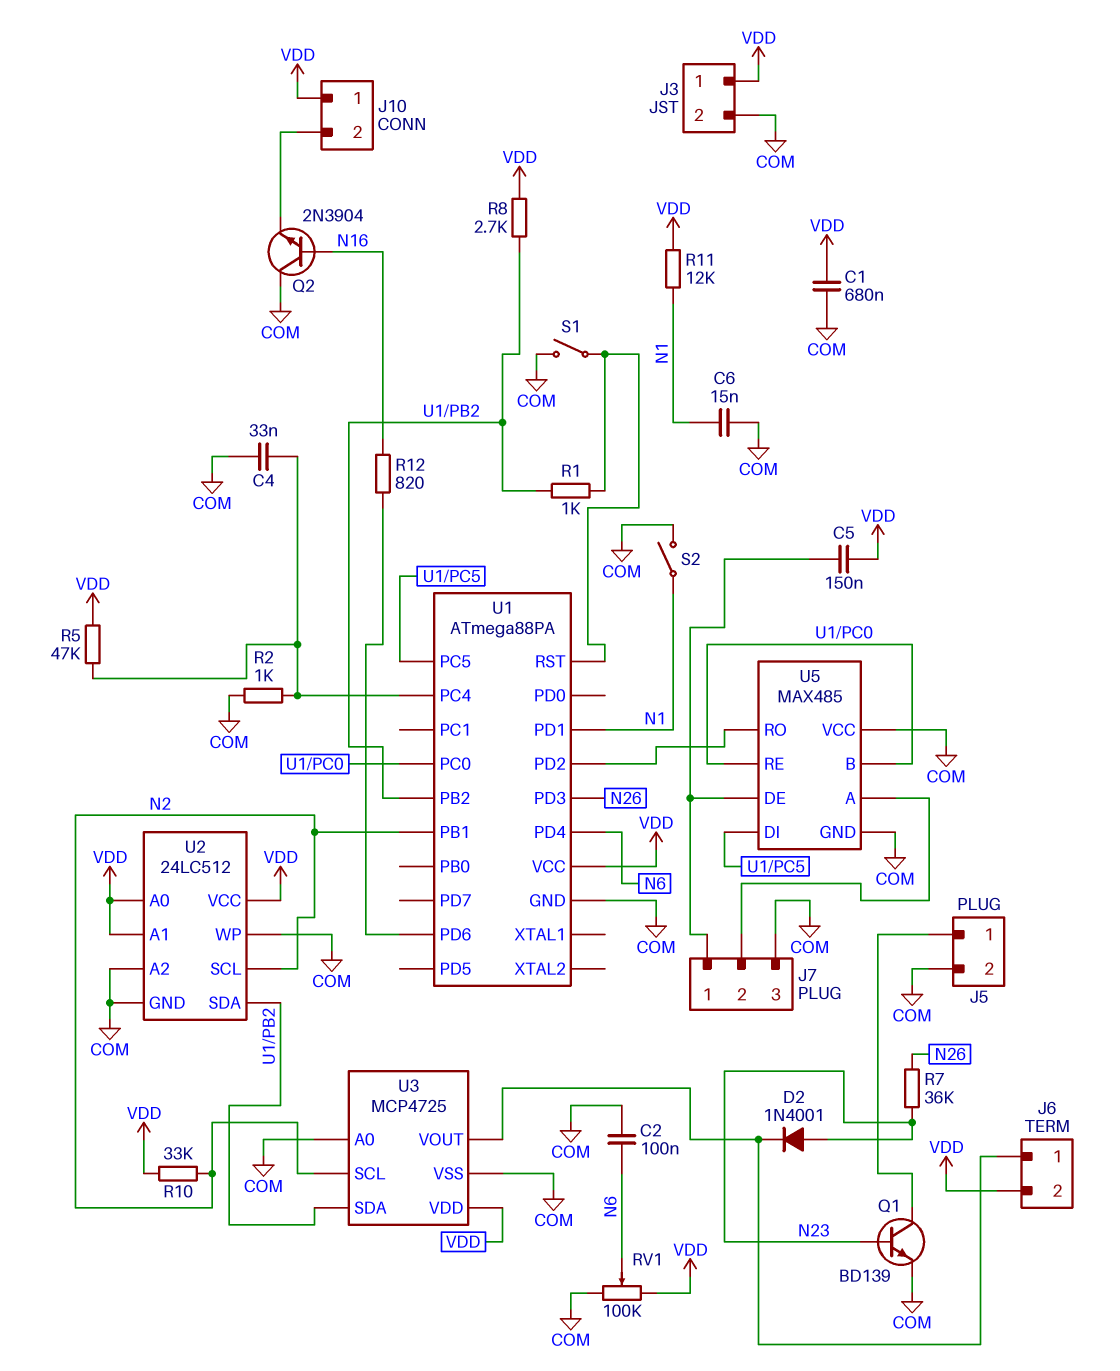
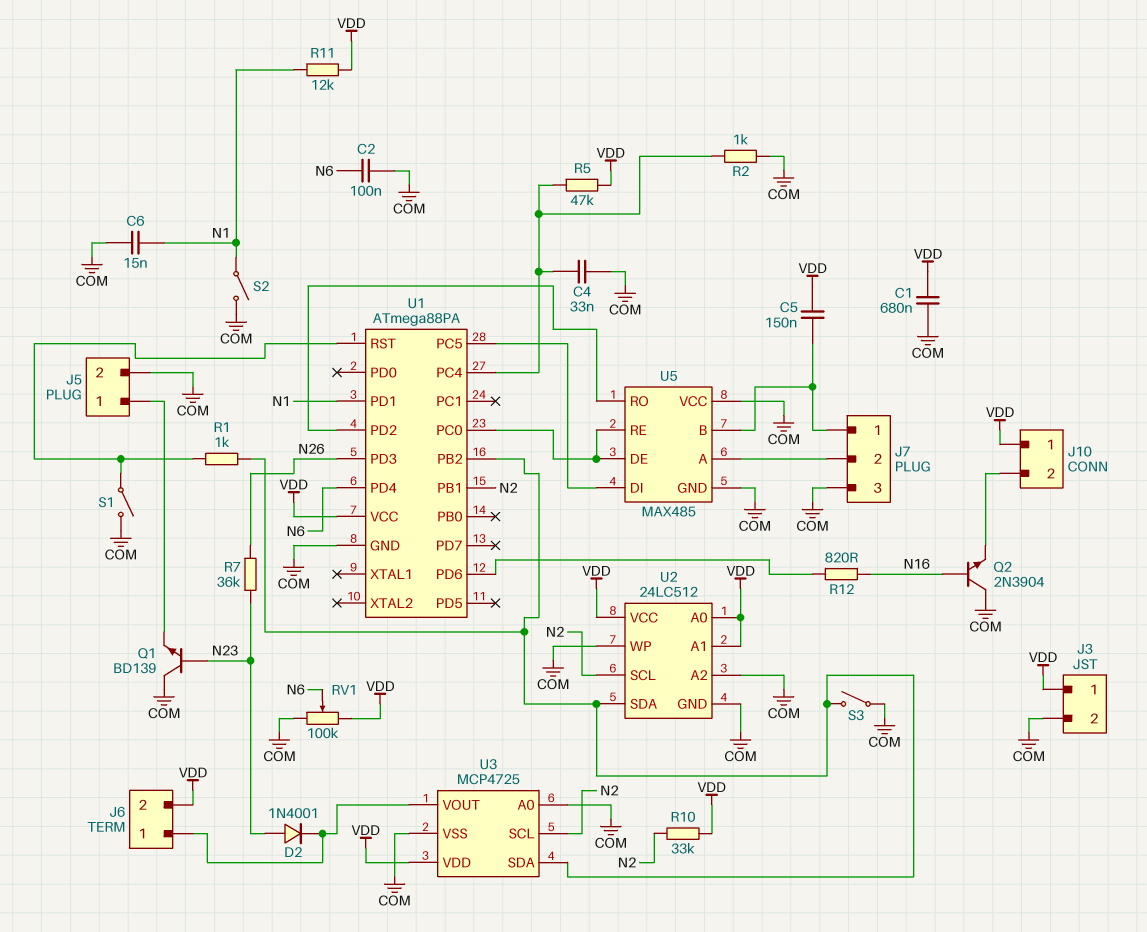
Q1: NPN BD139 (B N23, C J5/1, E COM) -> NPN BD139 (B N23, C COM, E J5/1)
R8: 2.7k (U1/PB2, VDD) -> none
S3: none -> switch (COM, U1/PB2)
U5 pin B: U1/PC0 -> J7/1
U5 pin DE: J7/1 -> U1/PC0

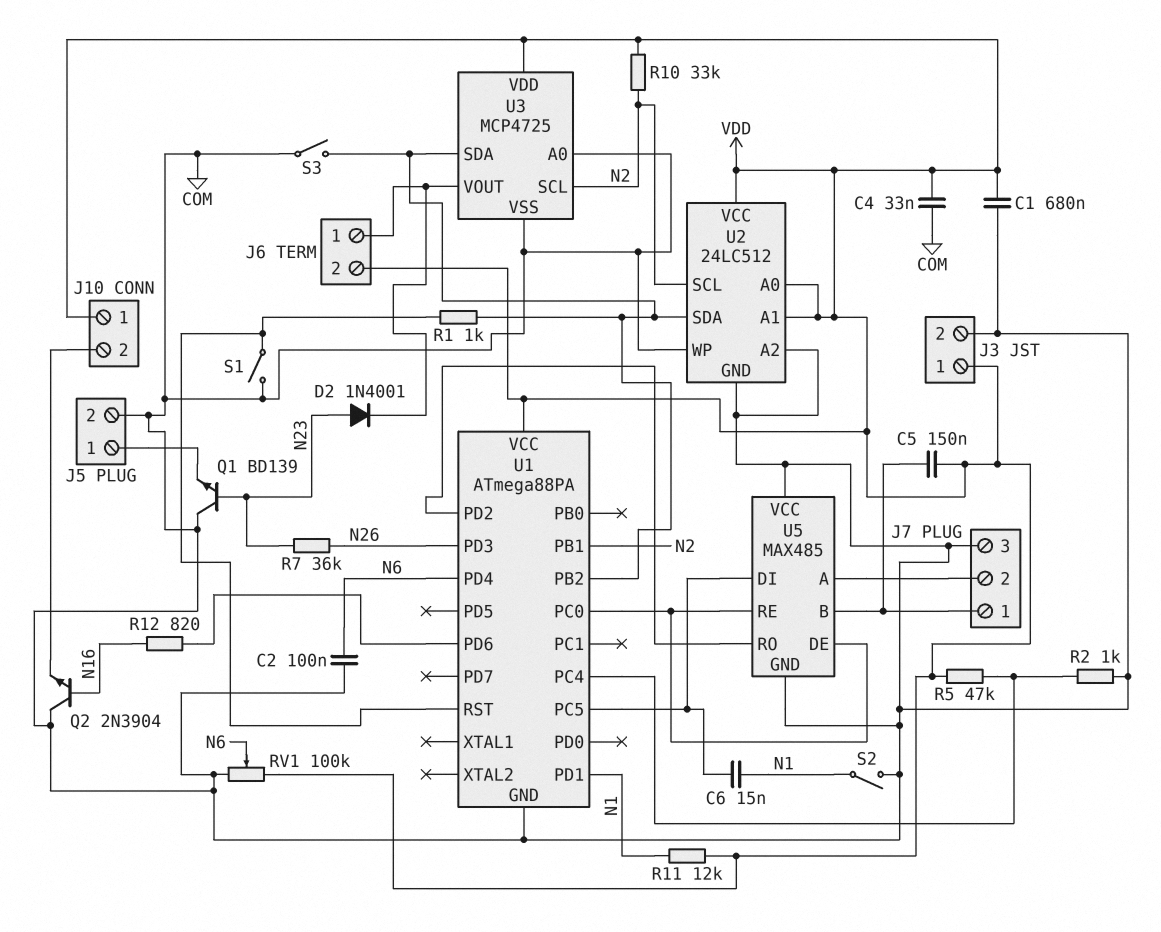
C4: 33nF (COM, U1/PC4) -> 33nF (COM, VDD)
C6: 15nF (COM, N1) -> 15nF (N1, U1/PC5)

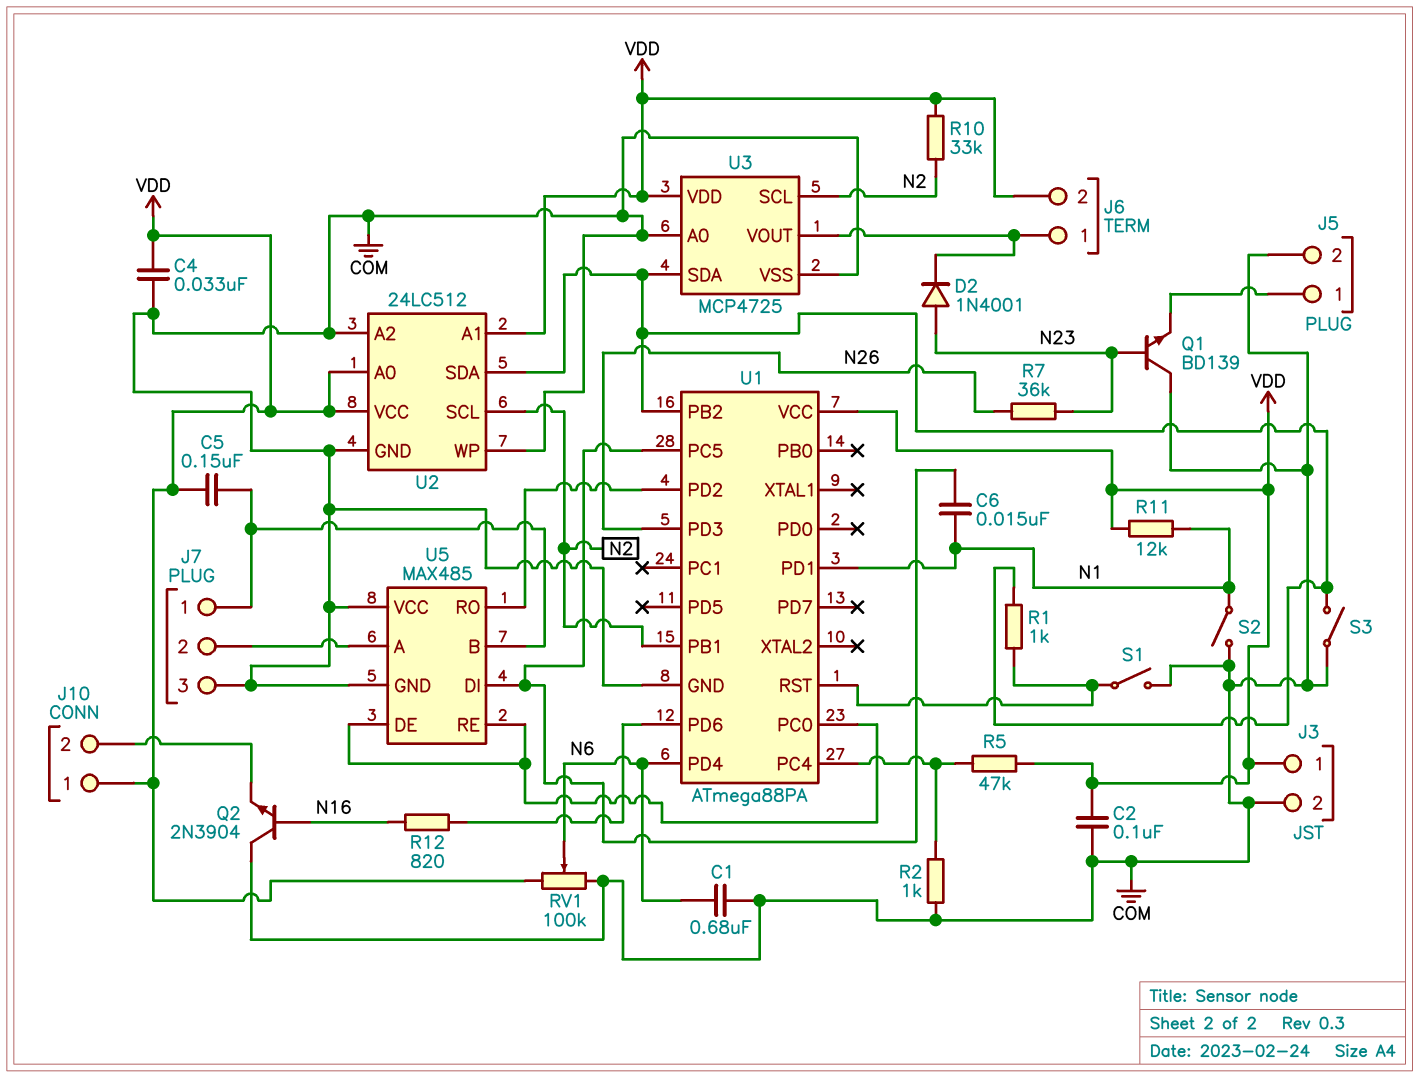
C1: 680nF (COM, VDD) -> 680nF (COM, N6)
C2: 100nF (COM, N6) -> 100nF (COM, VDD)

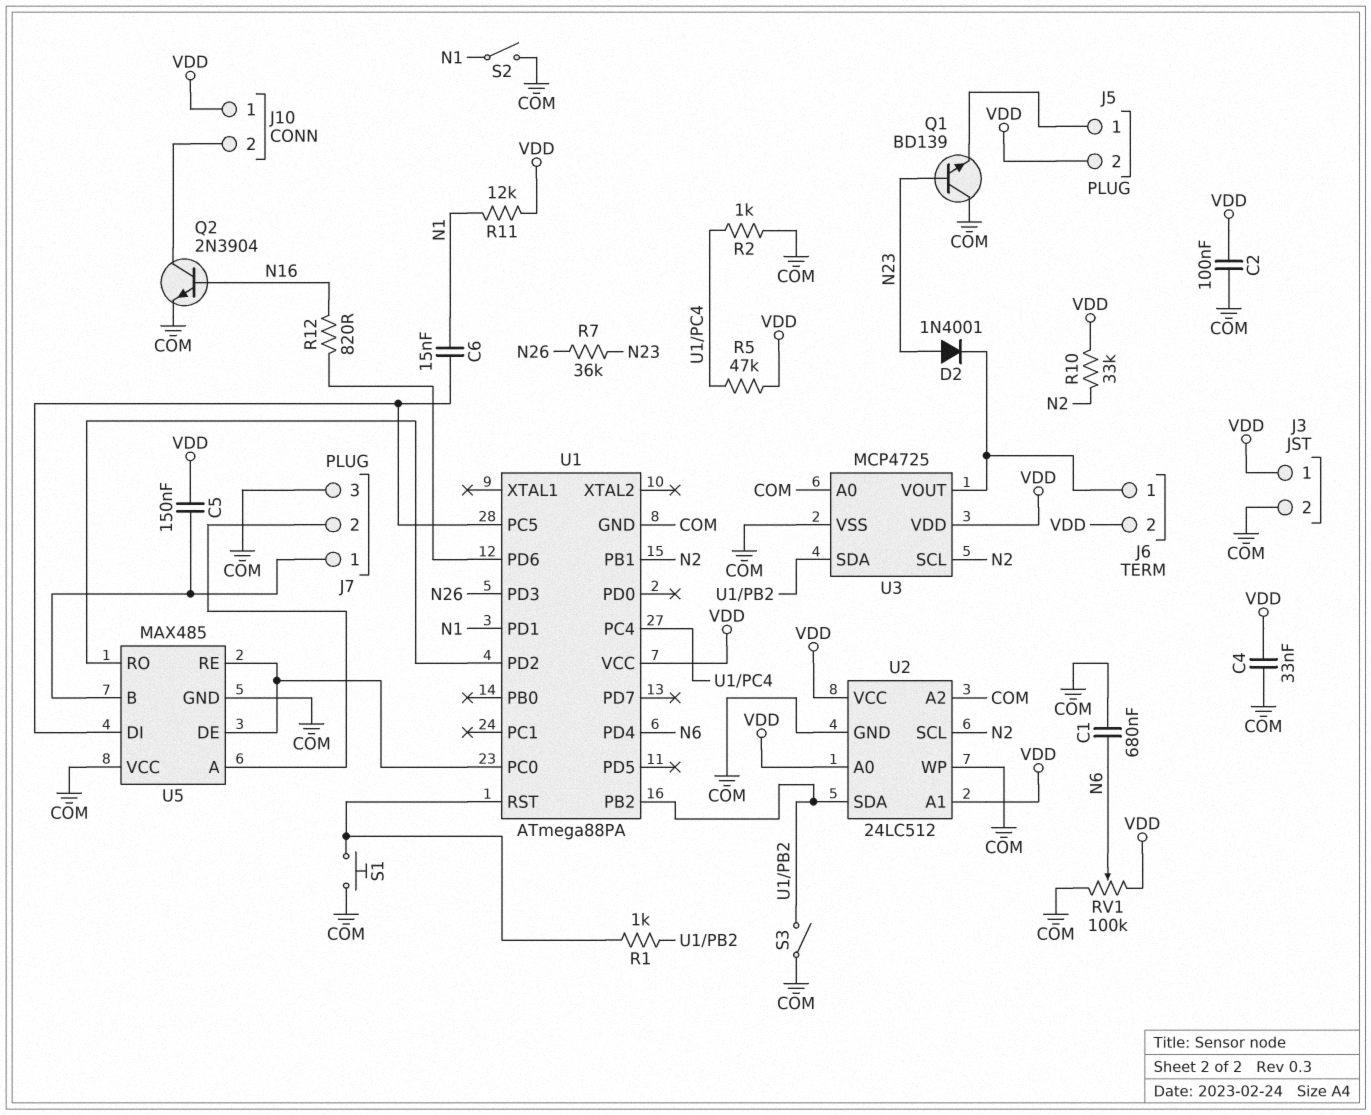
J5 pin 2: COM -> VDD
Q2: NPN 2N3904 (B N16, C COM, E J10/2) -> NPN 2N3904 (B N16, C J10/2, E COM)
S1: switch (COM, U1/RST) -> button (COM, U1/RST)

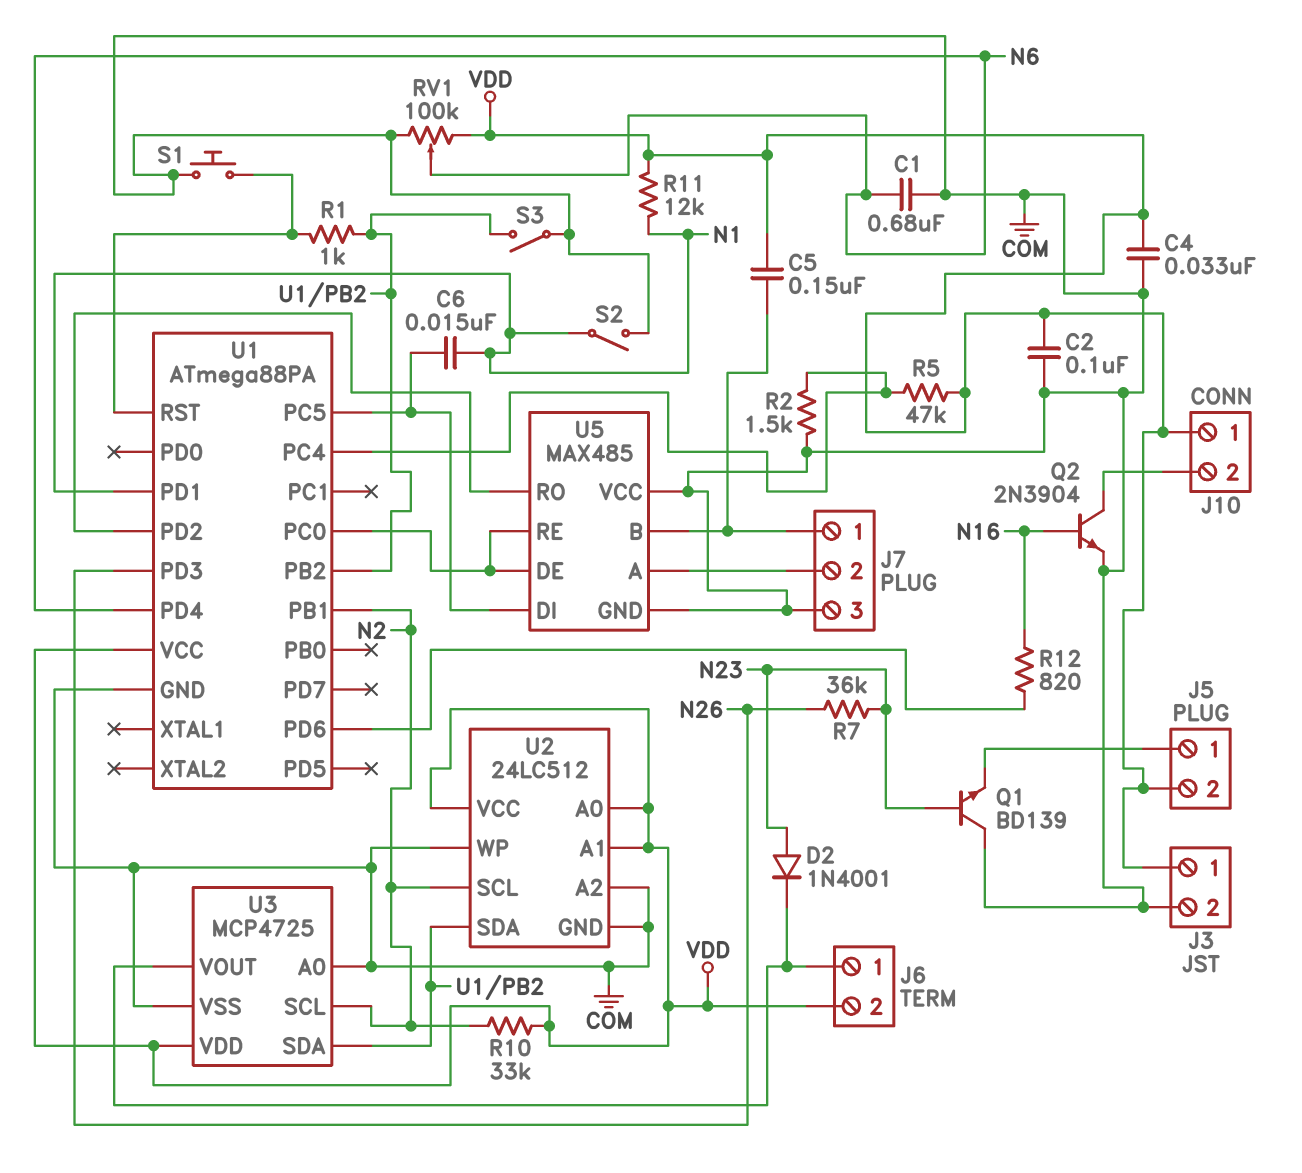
R2: 1k (COM, U1/PC4) -> 1.5k (COM, U1/PC4)

